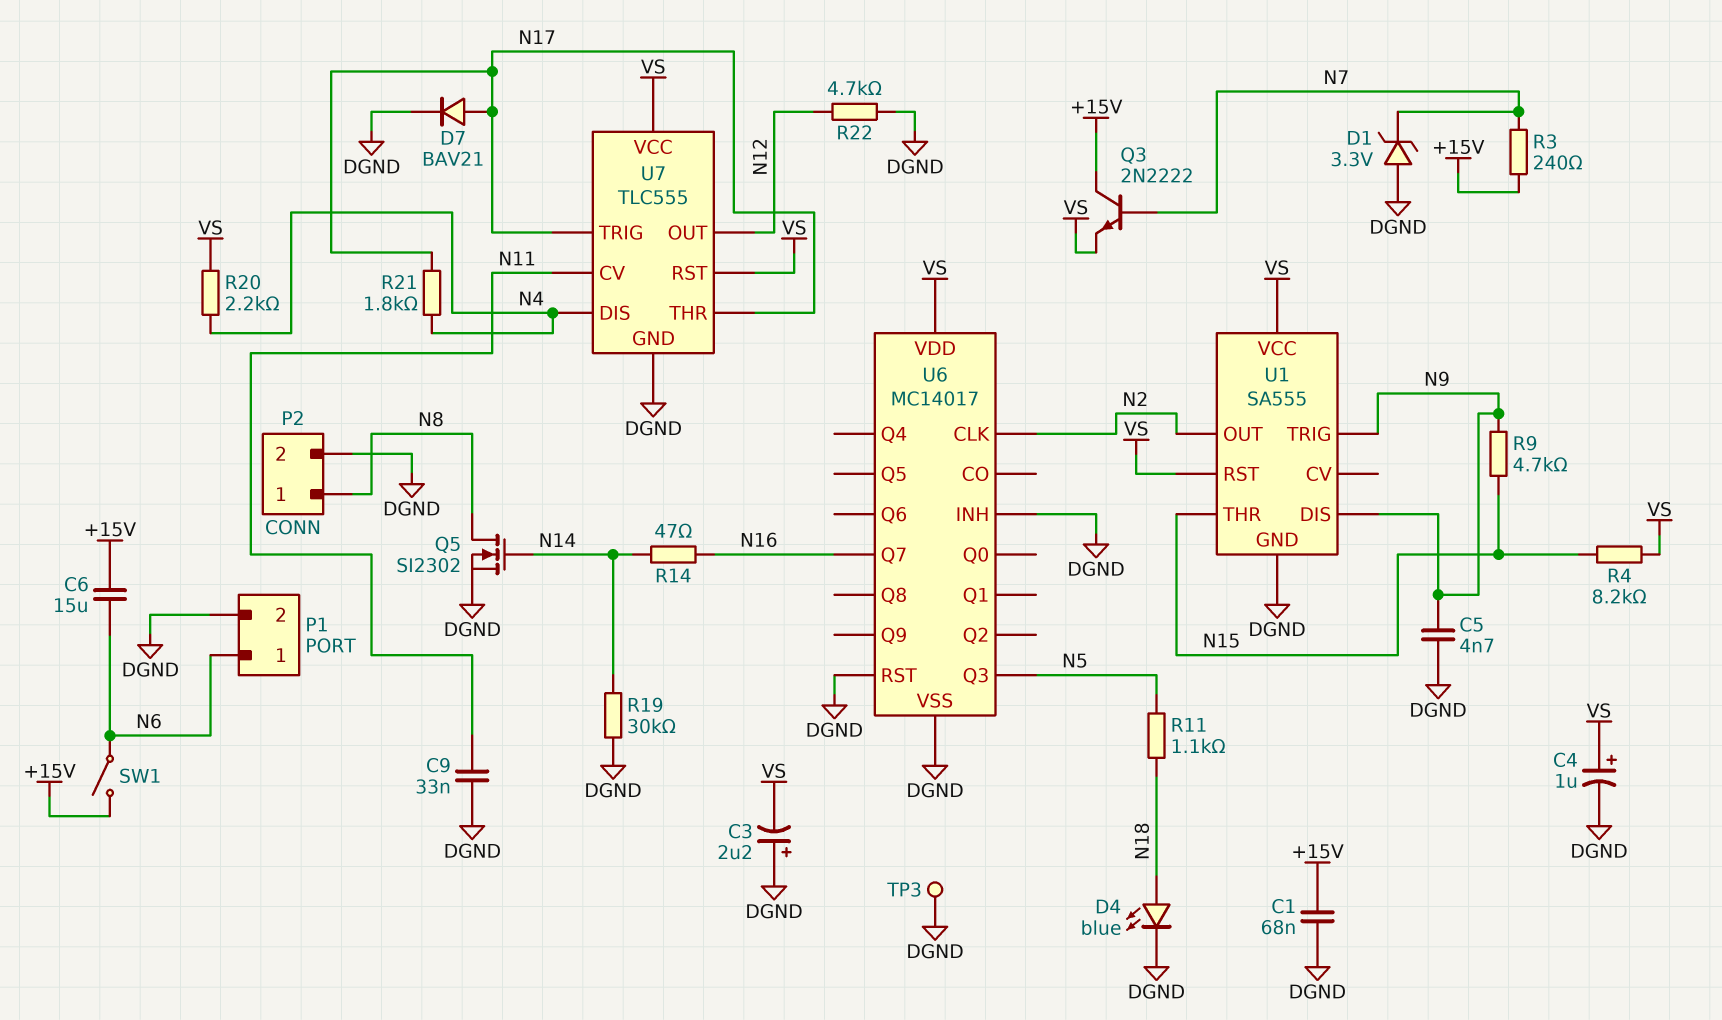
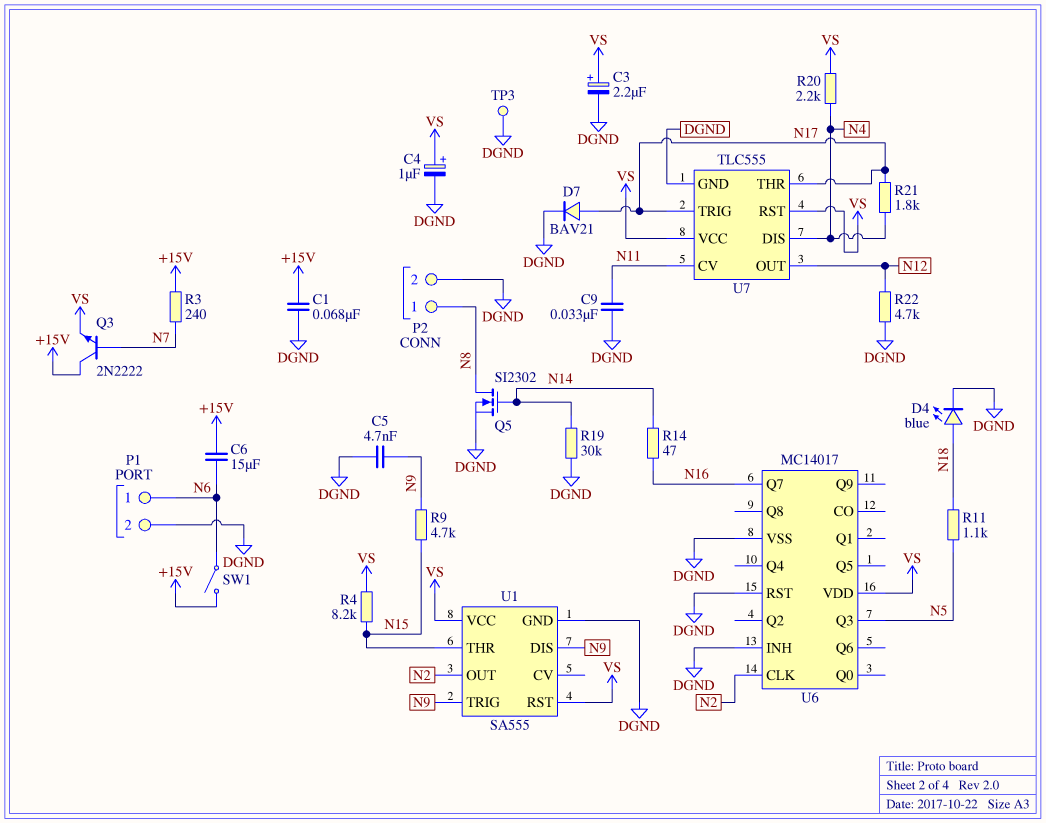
C3: 2.2uF (plus DGND, minus VS) -> 2.2uF (plus VS, minus DGND)
D1: zener 3.3V (A DGND, K N7) -> none

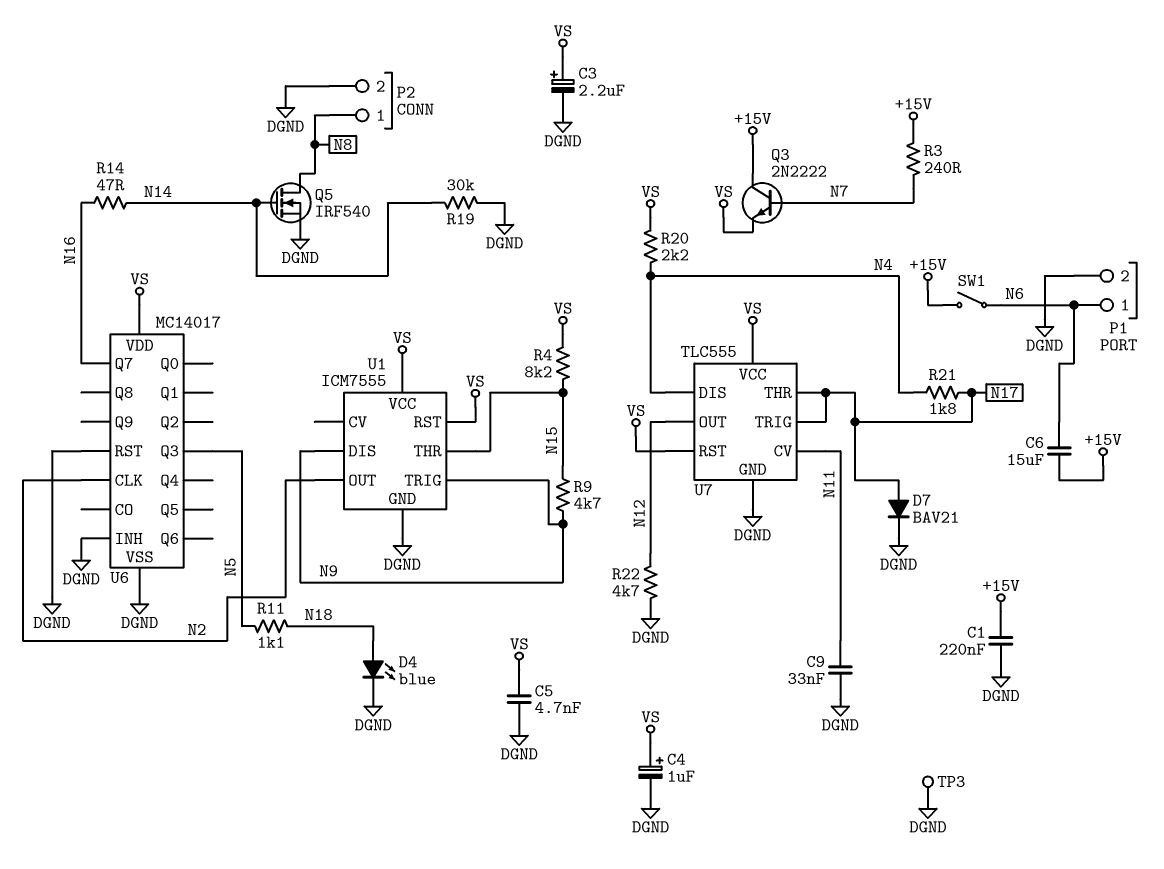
C1: 68nF (+15V, DGND) -> 220nF (+15V, DGND)
C5: 4.7nF (DGND, N9) -> 4.7nF (DGND, VS)
Q5: NMOS SI2302 (G N14, D N8, S DGND) -> NMOS IRF540 (G N14, D N8, S DGND)
U1: SA555 -> ICM7555

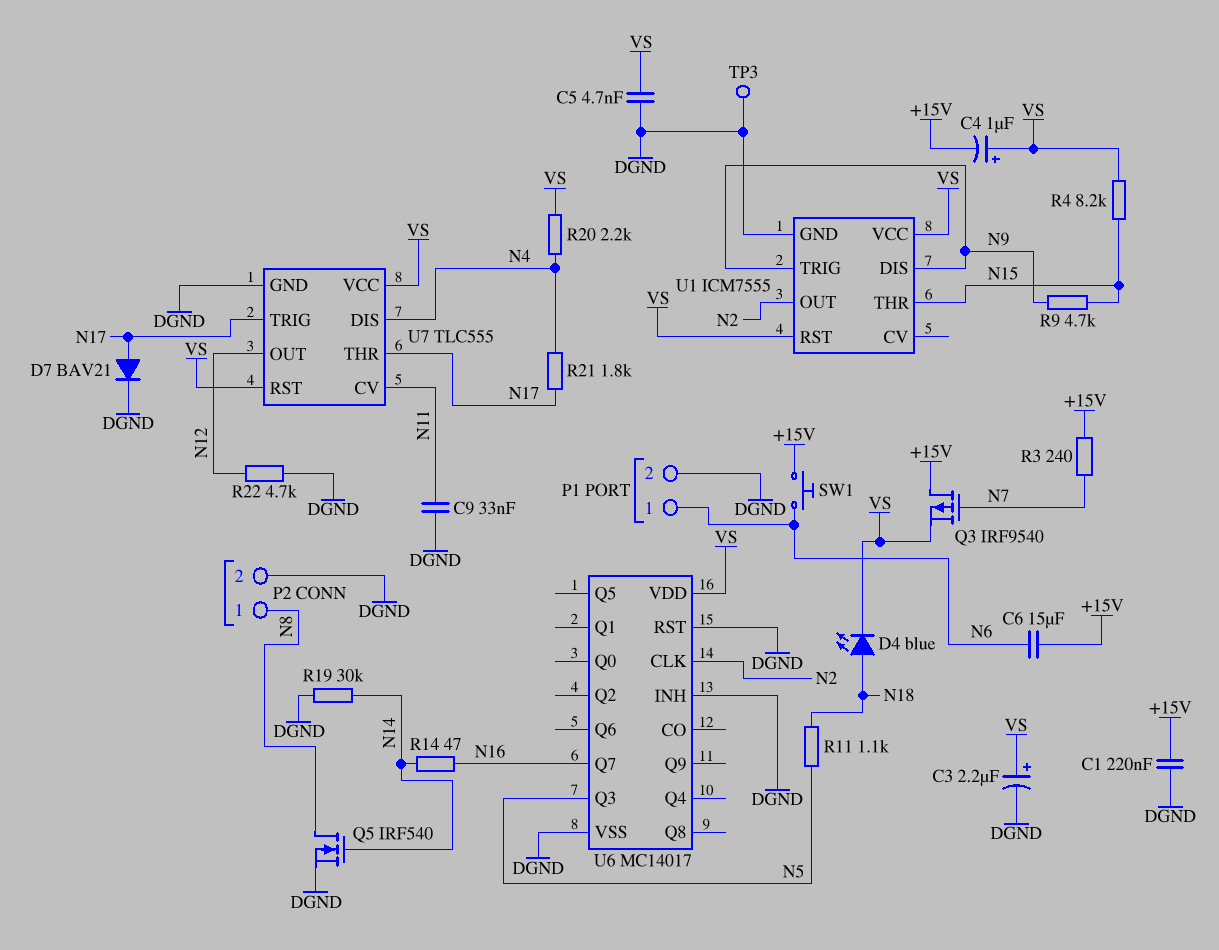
C4: 1uF (plus VS, minus DGND) -> 1uF (plus VS, minus +15V)
D4: LED blue (A N18, K DGND) -> LED blue (A N18, K VS)
Q3: NPN 2N2222 (B N7, C +15V, E VS) -> PMOS IRF9540 (G N7, D +15V, S VS)
SW1: switch (+15V, N6) -> button (+15V, N6)

